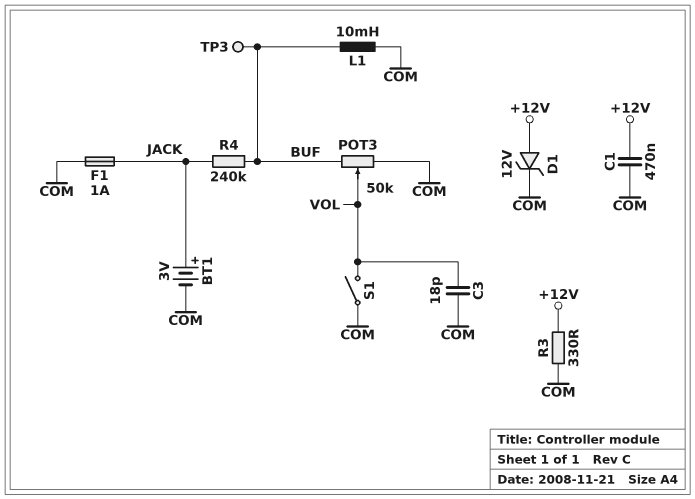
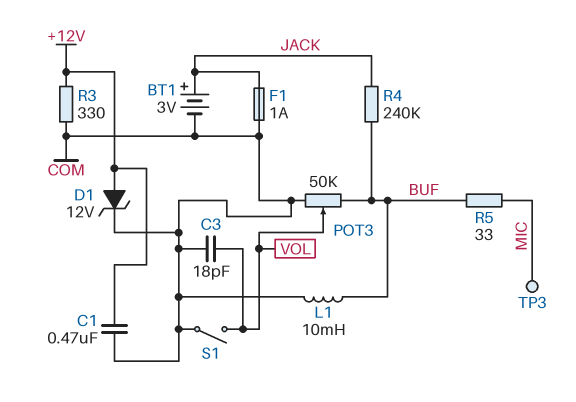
R5: none -> 33 (BUF, MIC)
TP3: test point (BUF) -> test point (MIC)

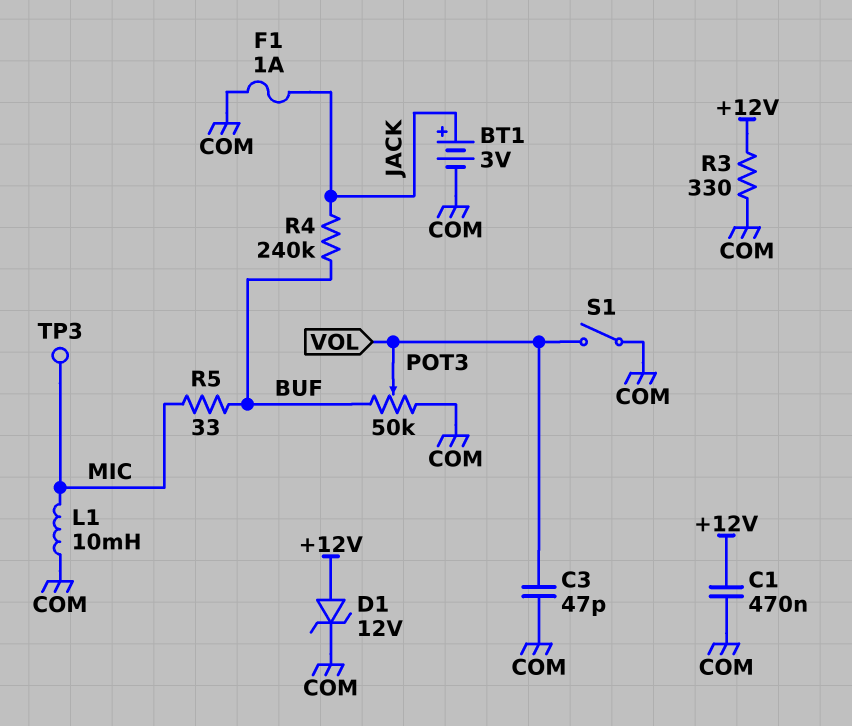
C3: 18pF (COM, VOL) -> 47pF (COM, VOL)
L1: 10mH (BUF, COM) -> 10mH (COM, MIC)

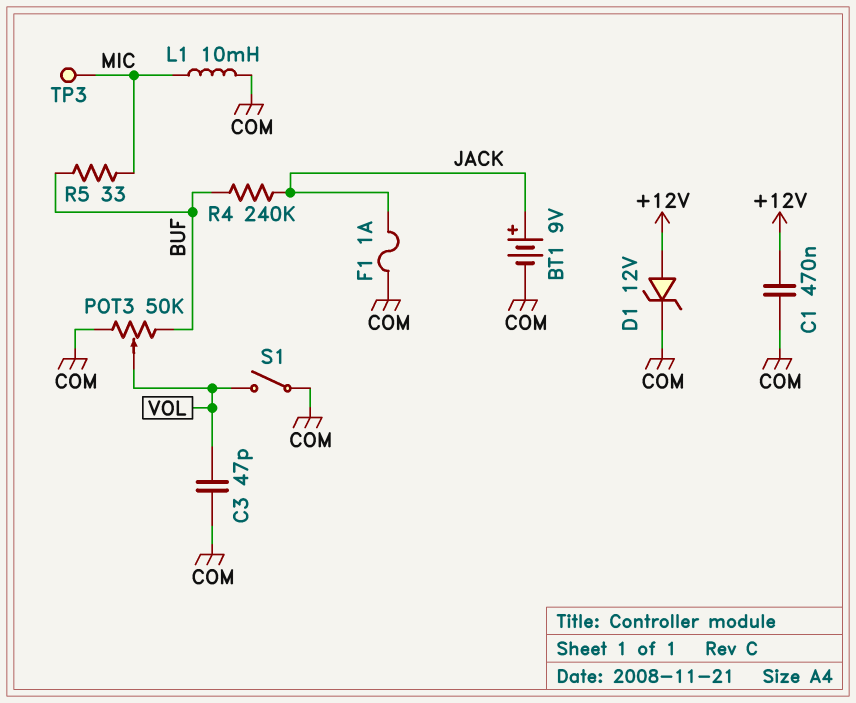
BT1: 3V (plus JACK, minus COM) -> 9V (plus JACK, minus COM)
R3: 330 (+12V, COM) -> none

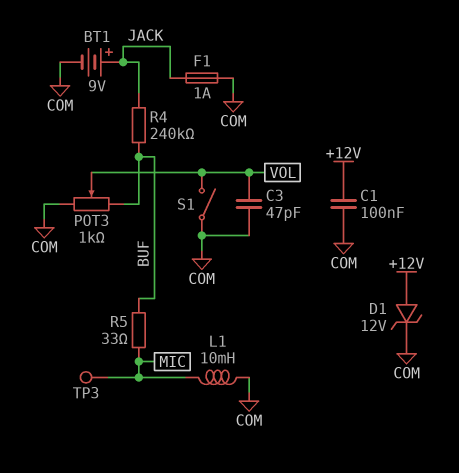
C1: 470nF (+12V, COM) -> 100nF (+12V, COM)
POT3: 50k (BUF, COM, wiper VOL) -> 1k (BUF, COM, wiper VOL)

